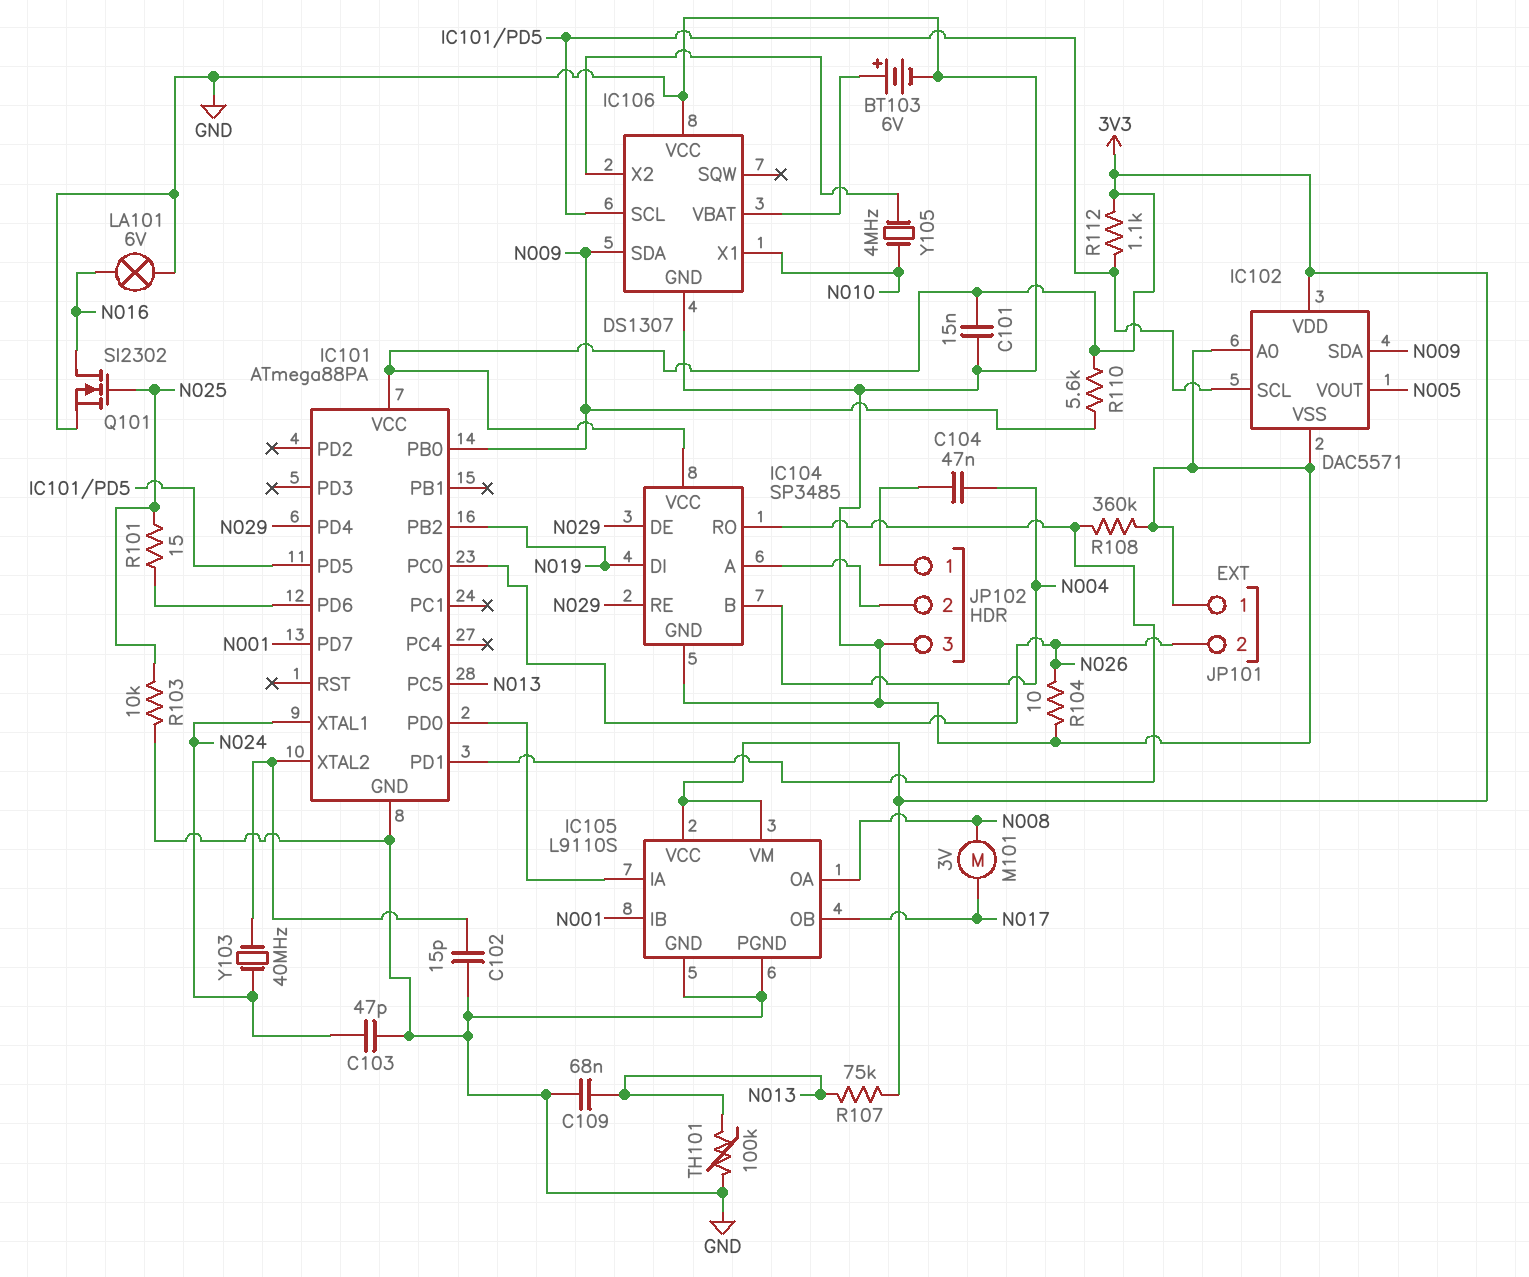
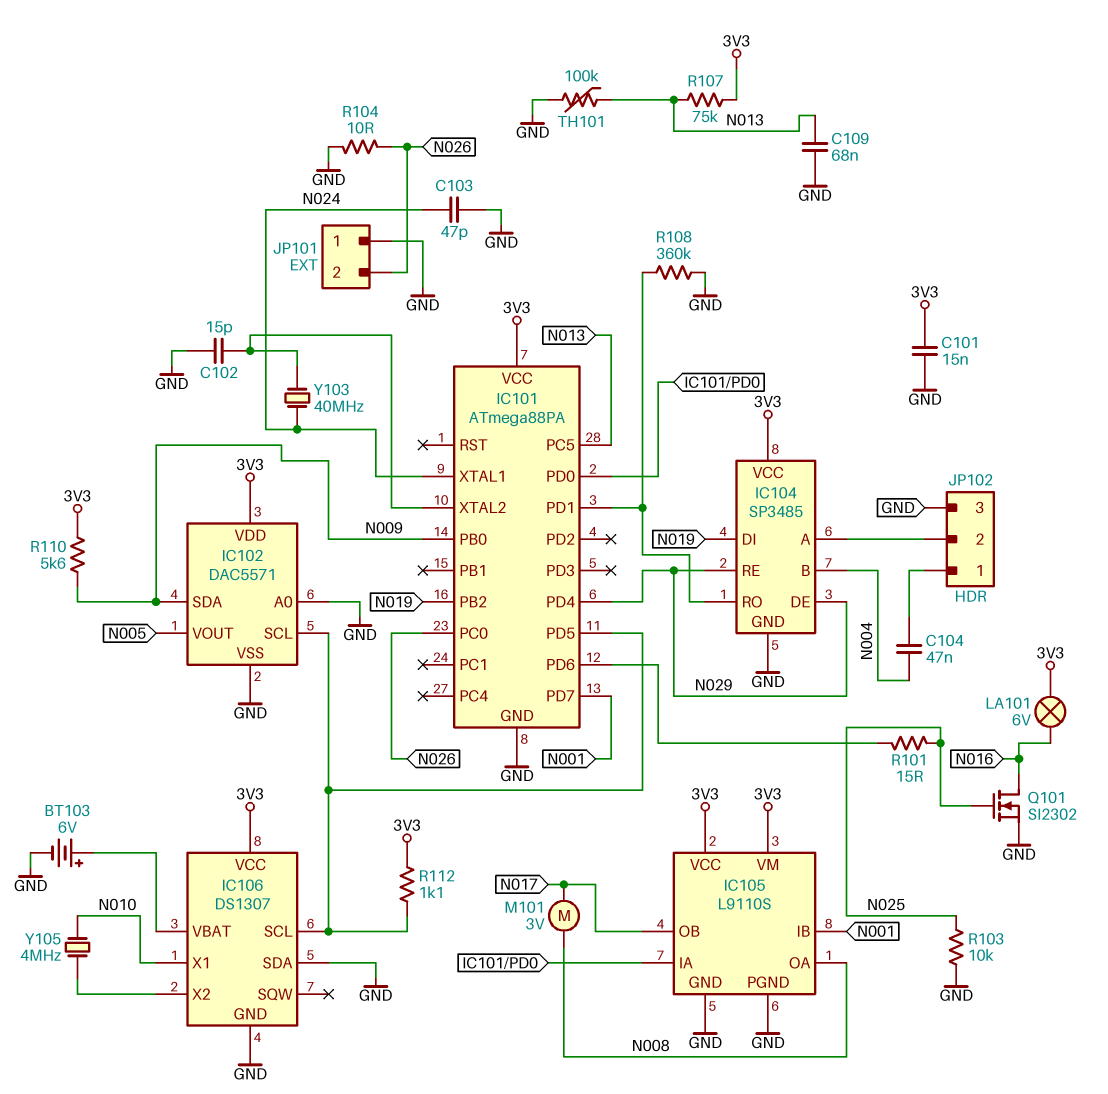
IC106 pin SDA: N009 -> GND
IC106 pin VCC: GND -> 3V3
LA101: lamp 6V (GND, N016) -> lamp 6V (3V3, N016)

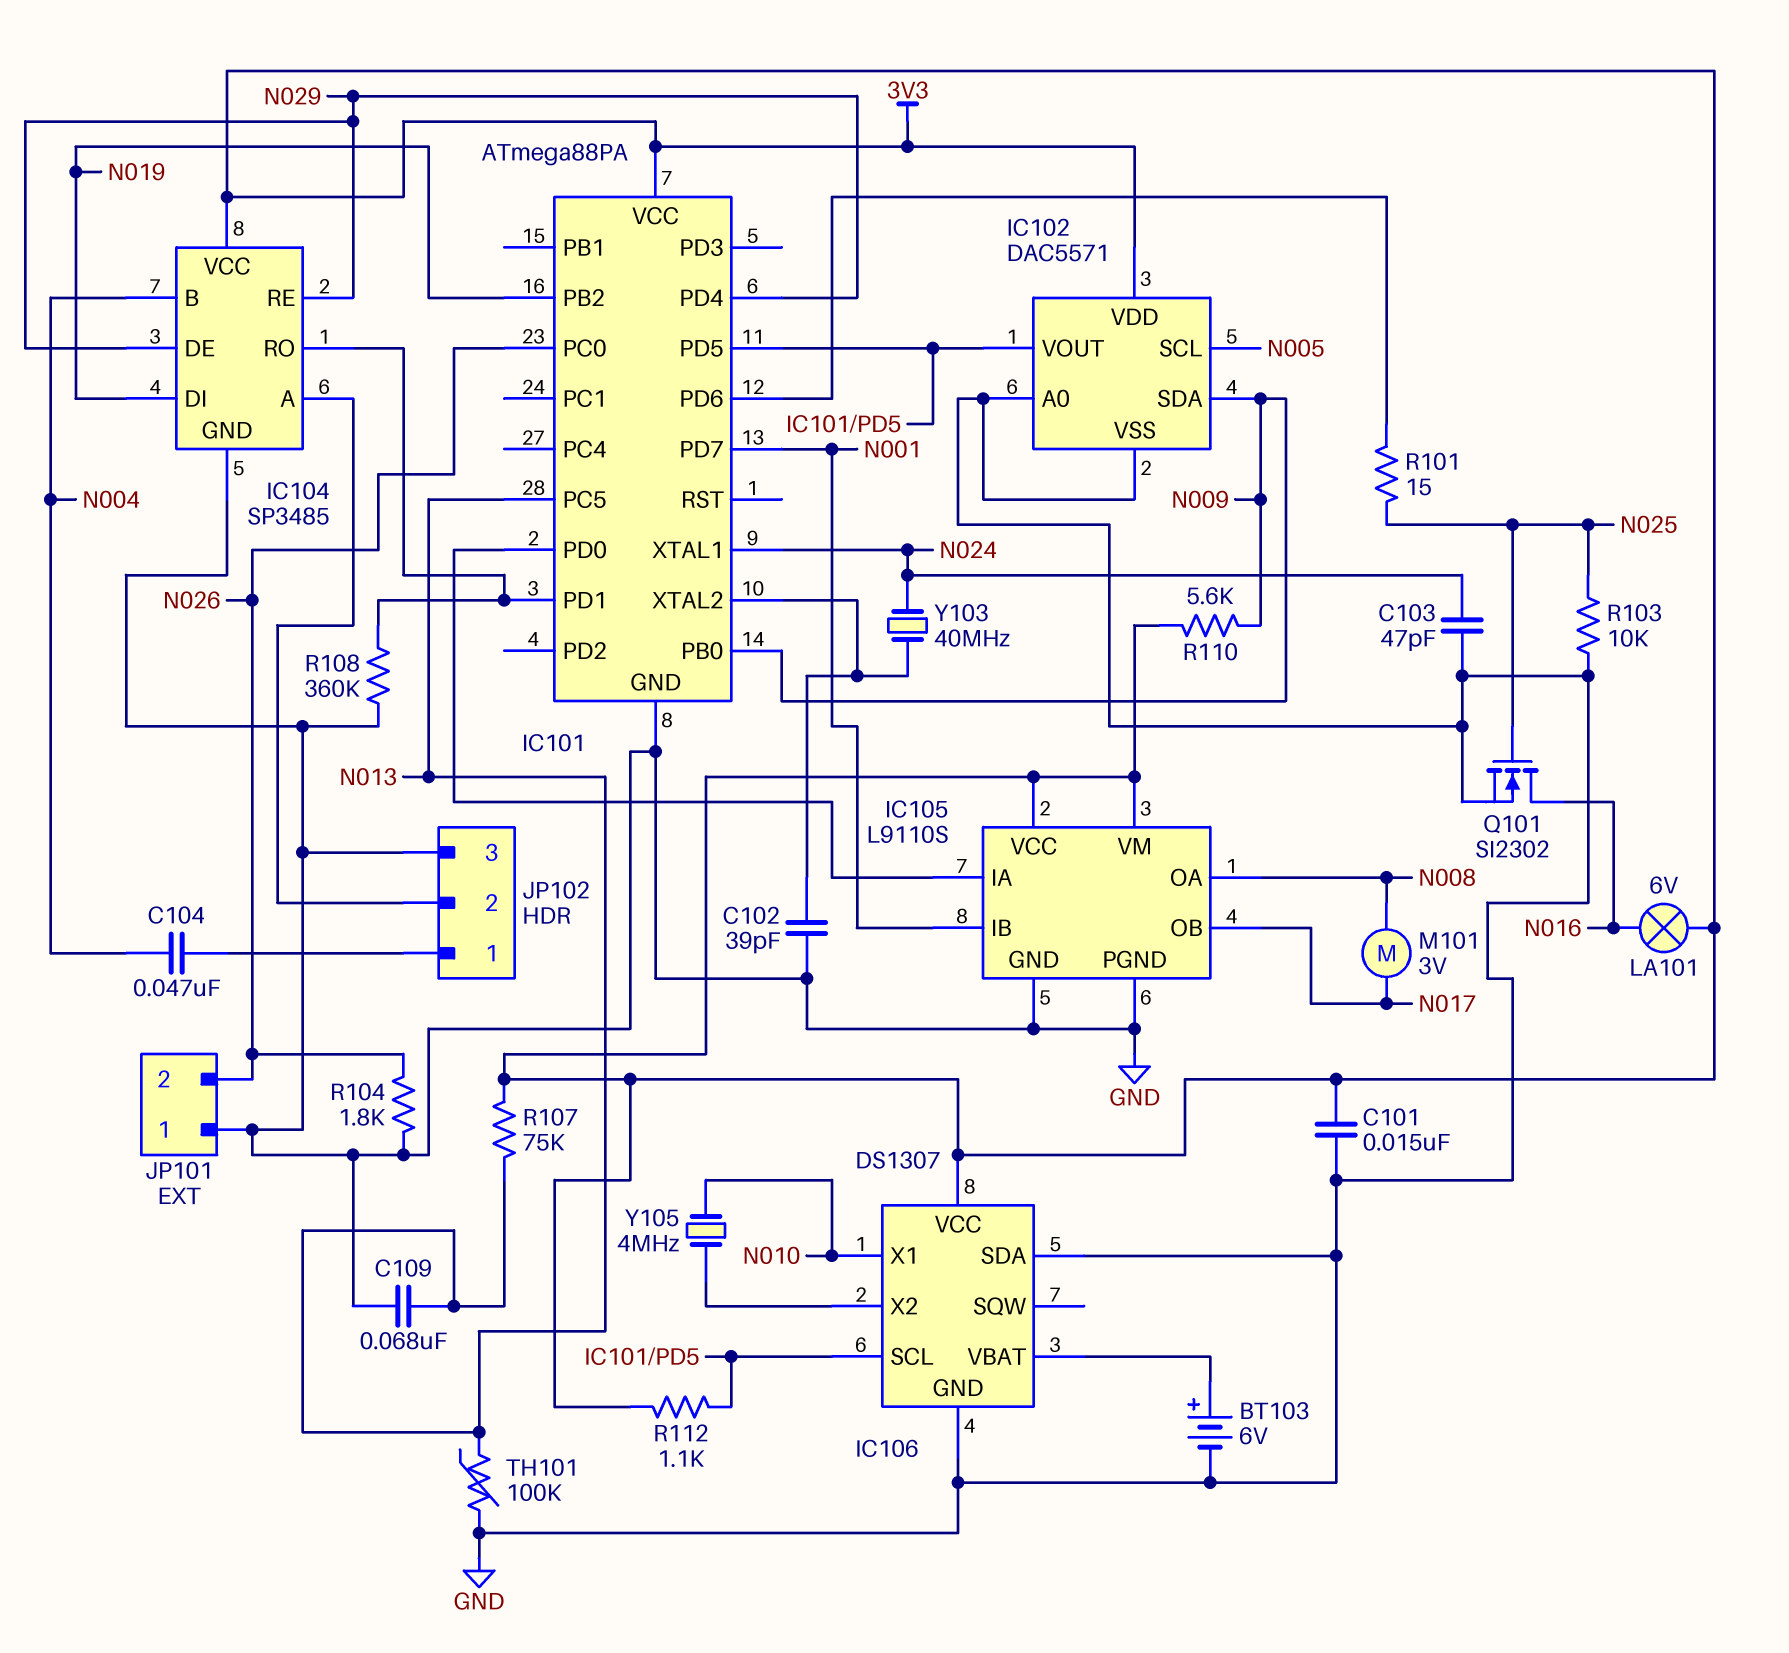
C102: 15pF (GND, IC101/XTAL2) -> 39pF (GND, IC101/XTAL2)
IC102 pin SCL: IC101/PD5 -> N005
IC102 pin VOUT: N005 -> IC101/PD5
R104: 10 (GND, N026) -> 1.8k (GND, N026)

